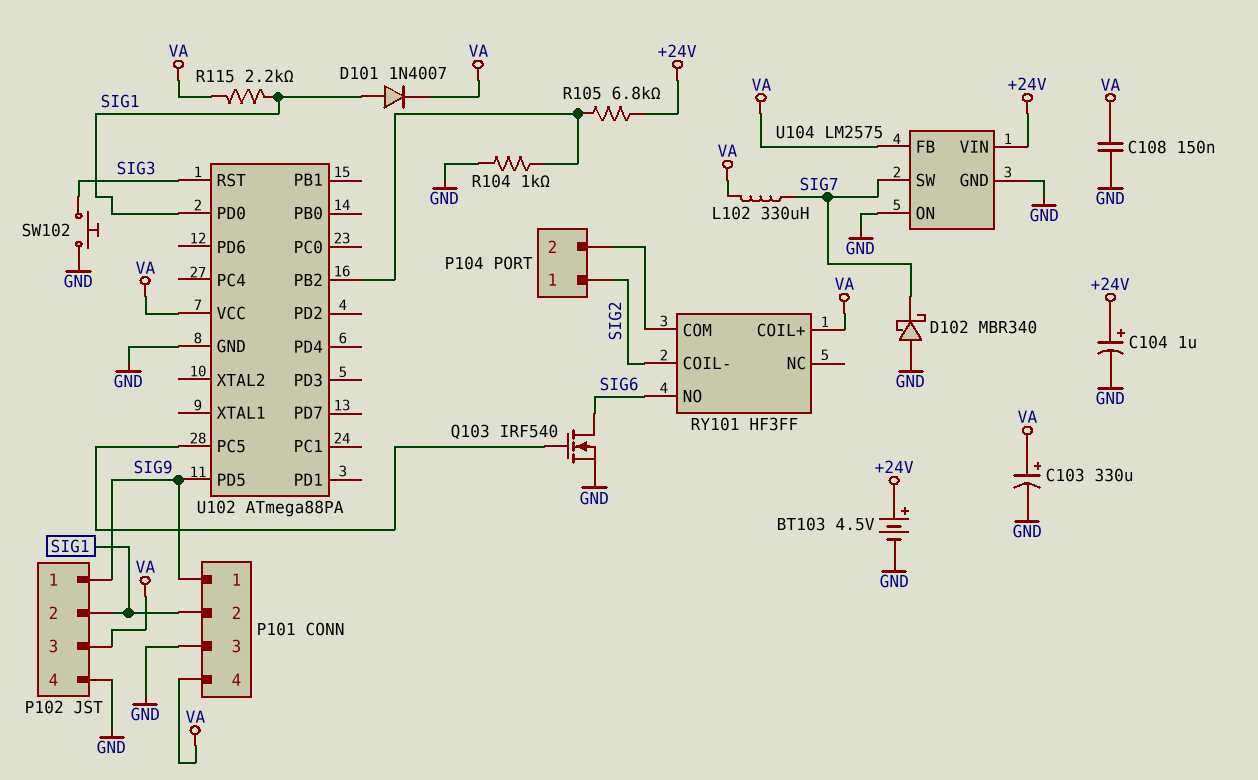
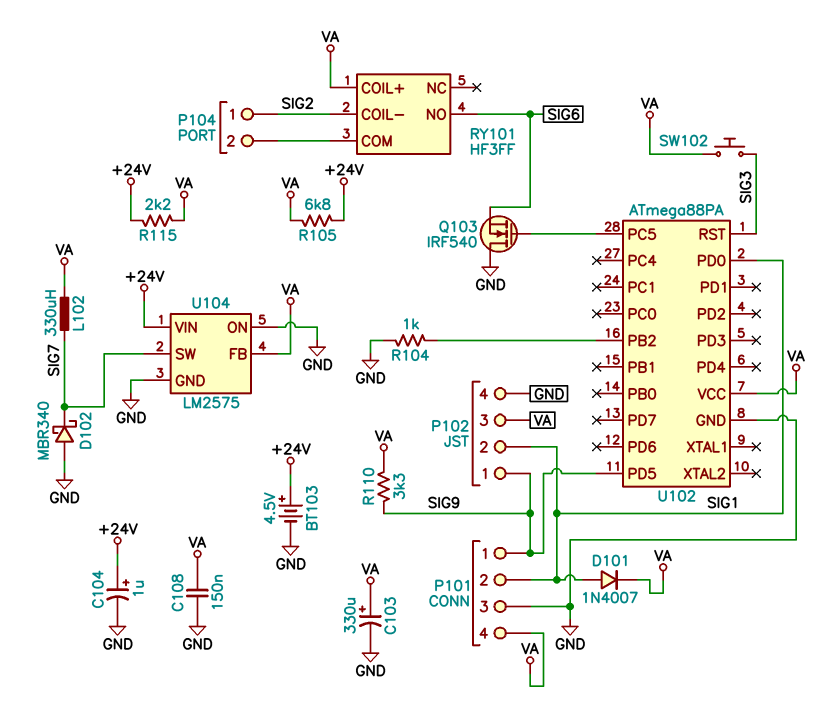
Q103: NMOS IRF540 (G U102/PC5, D SIG6, S GND) -> NMOS IRF540 (G U102/PC5, D GND, S SIG6)
R105: 6.8k (+24V, U102/PB2) -> 6.8k (+24V, VA)
R110: none -> 3.3k (SIG9, VA)
R115: 2.2k (SIG1, VA) -> 2.2k (+24V, VA)
SW102: button (GND, SIG3) -> button (SIG3, VA)

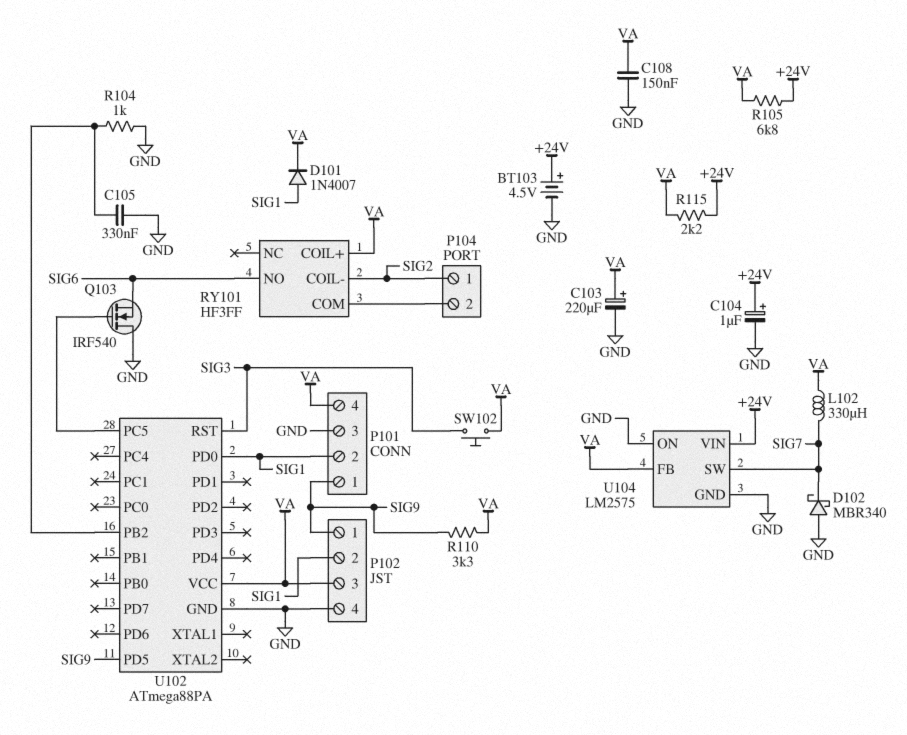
C103: 330uF (plus VA, minus GND) -> 220uF (plus VA, minus GND)
C105: none -> 330nF (GND, U102/PB2)

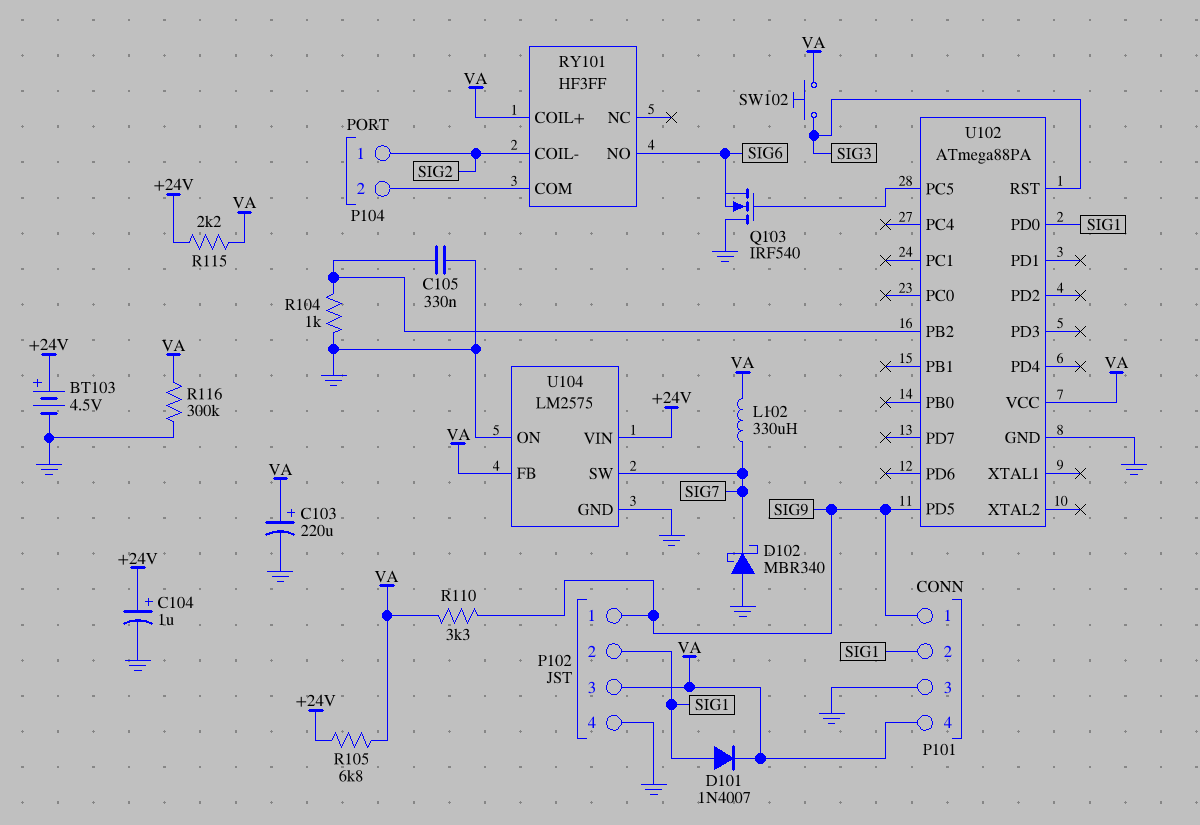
C108: 150nF (GND, VA) -> none
R116: none -> 300k (GND, VA)

